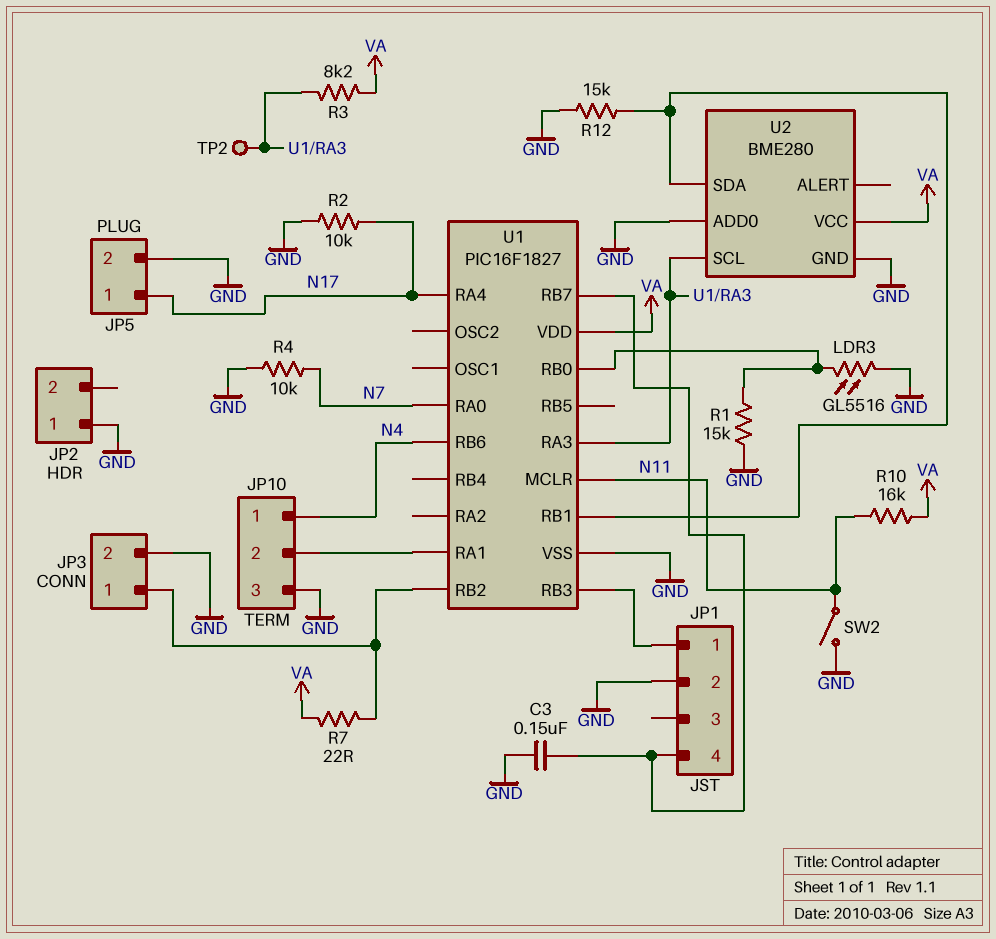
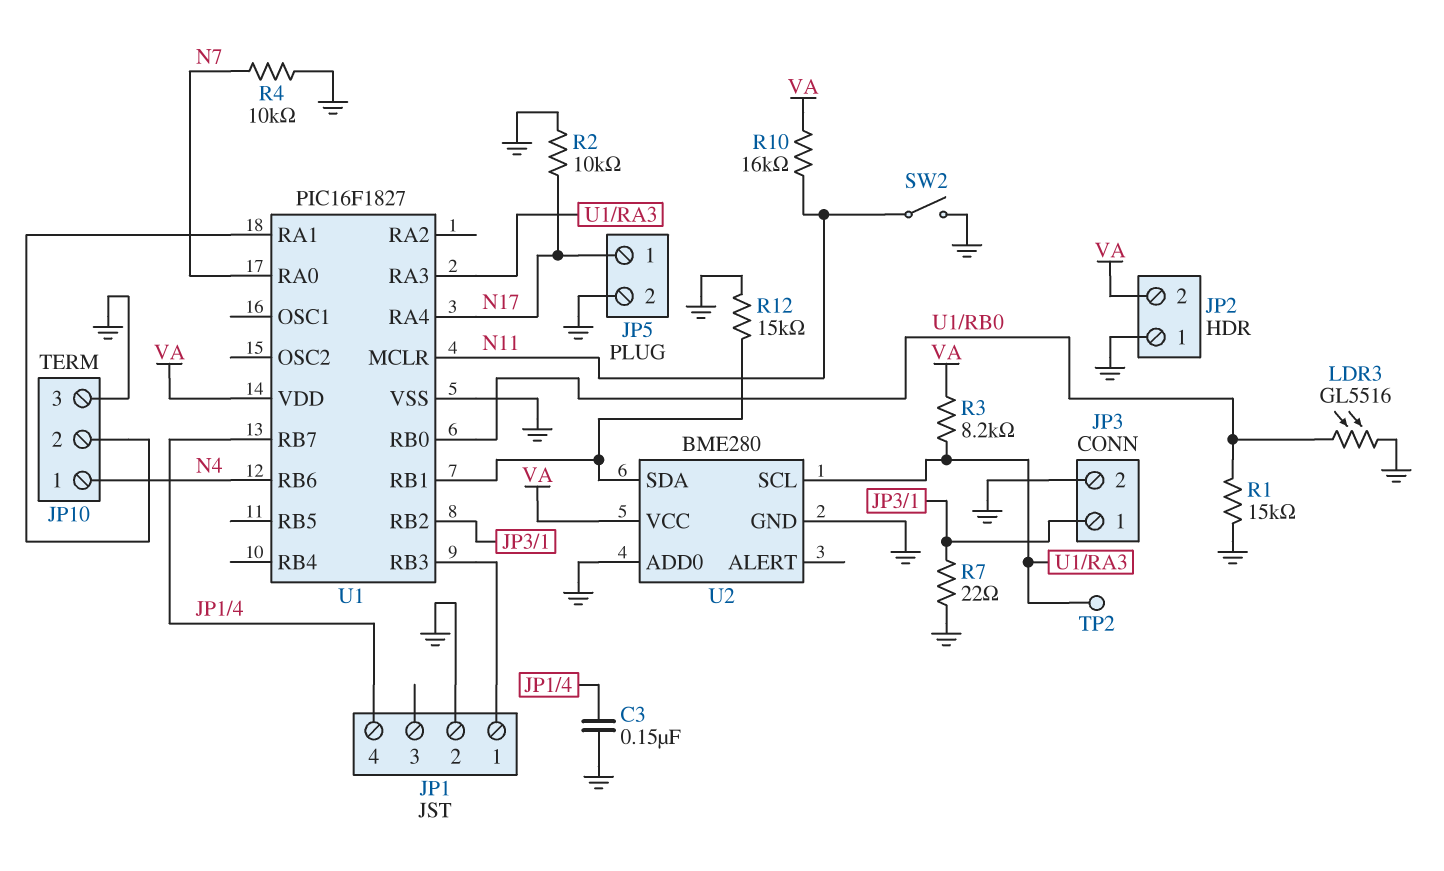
JP2 pin 2: none -> VA
R7: 22 (JP3/1, VA) -> 22 (GND, JP3/1)

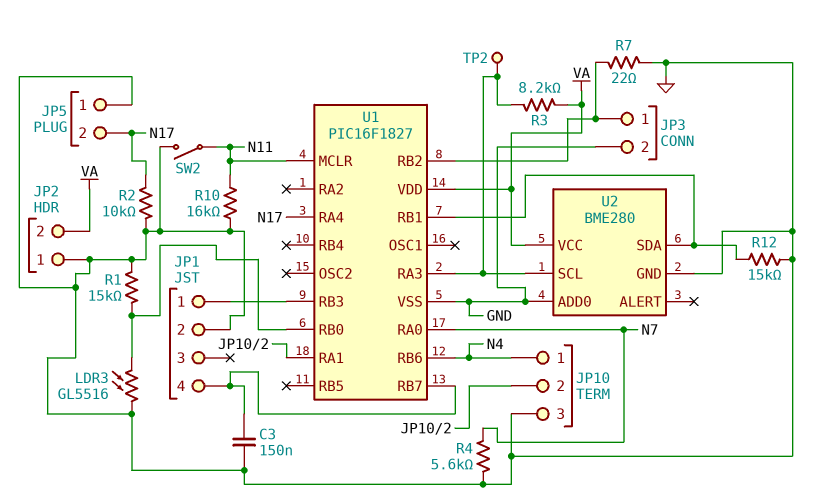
JP5 pin 1: N17 -> GND
JP5 pin 2: GND -> N17
R4: 10k (GND, N7) -> 5.6k (GND, N7)
R10: 16k (N11, VA) -> 16k (GND, N11)

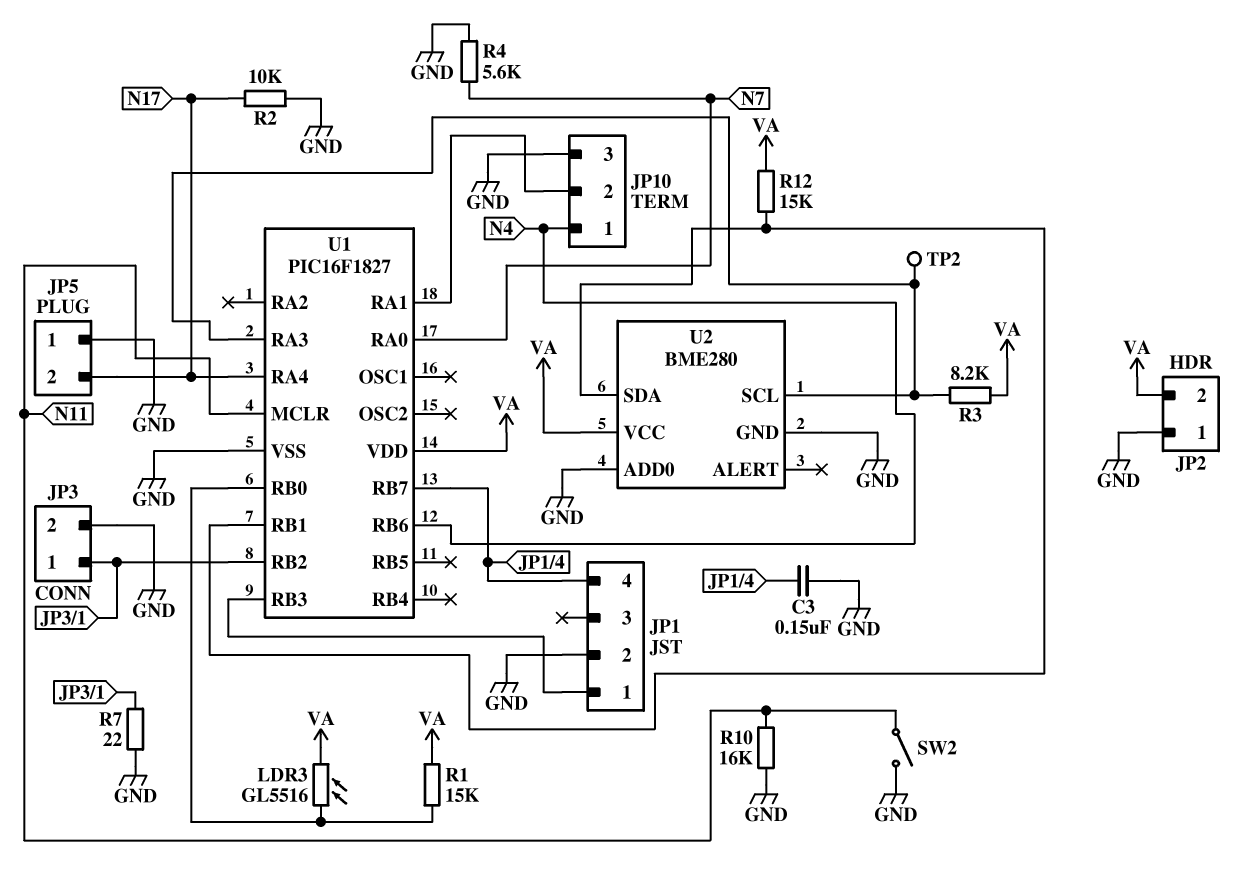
LDR3: GL5516 (GND, U1/RB0) -> GL5516 (U1/RB0, VA)
R1: 15k (GND, U1/RB0) -> 15k (U1/RB0, VA)
R12: 15k (GND, U1/RB1) -> 15k (U1/RB1, VA)

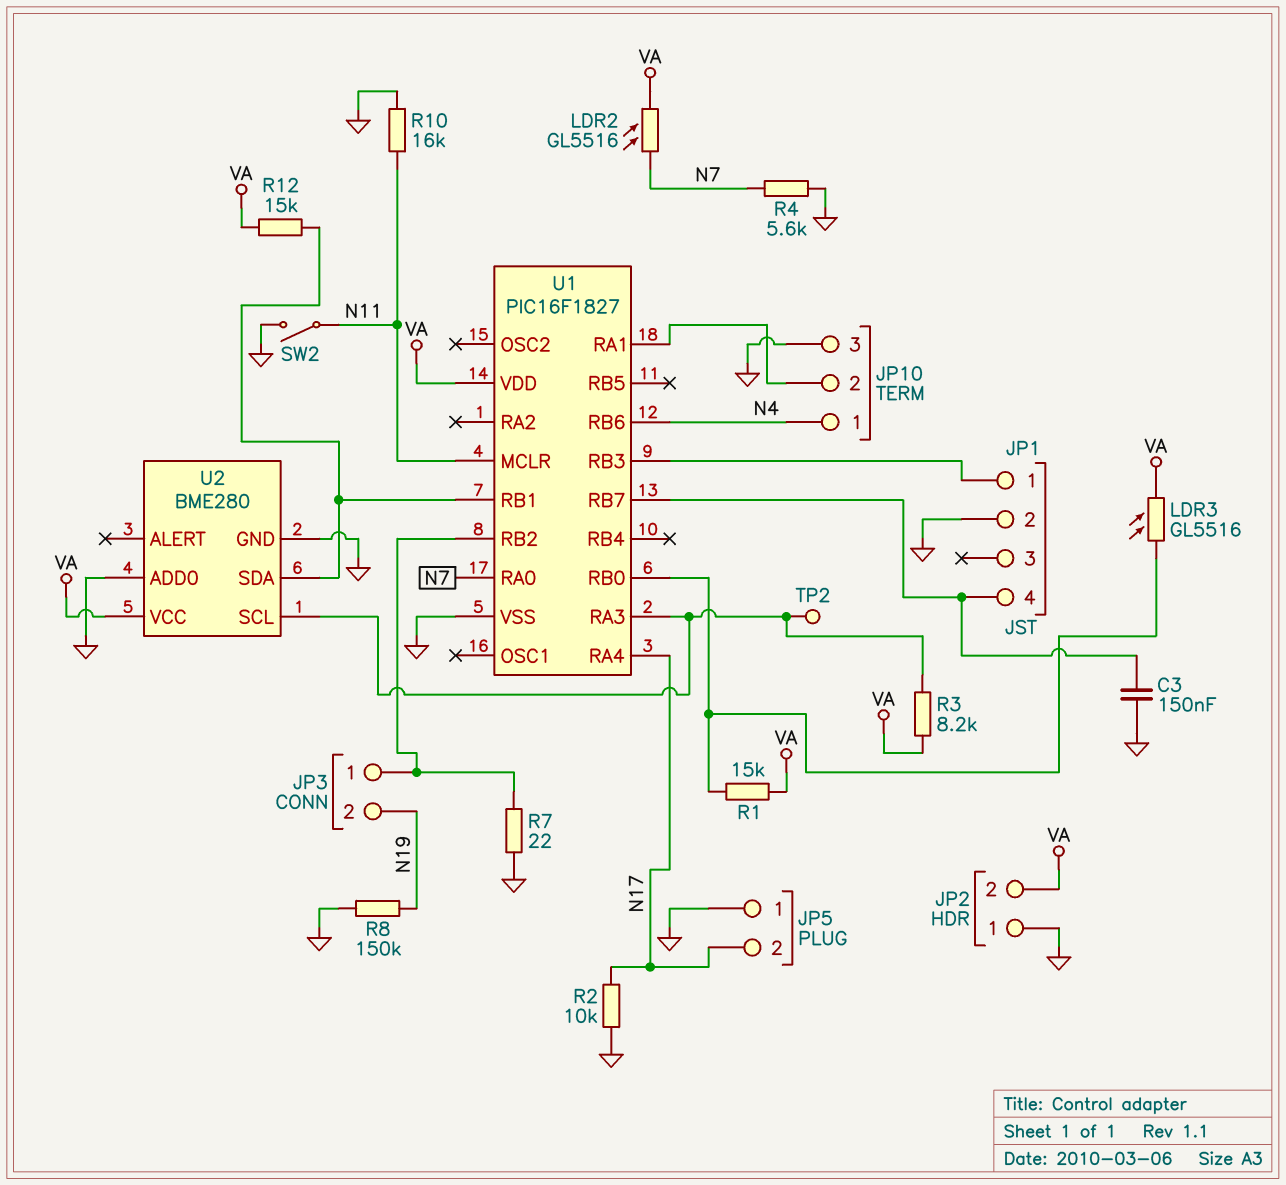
JP3 pin 2: GND -> N19
LDR2: none -> GL5516 (N7, VA)
R8: none -> 150k (GND, N19)

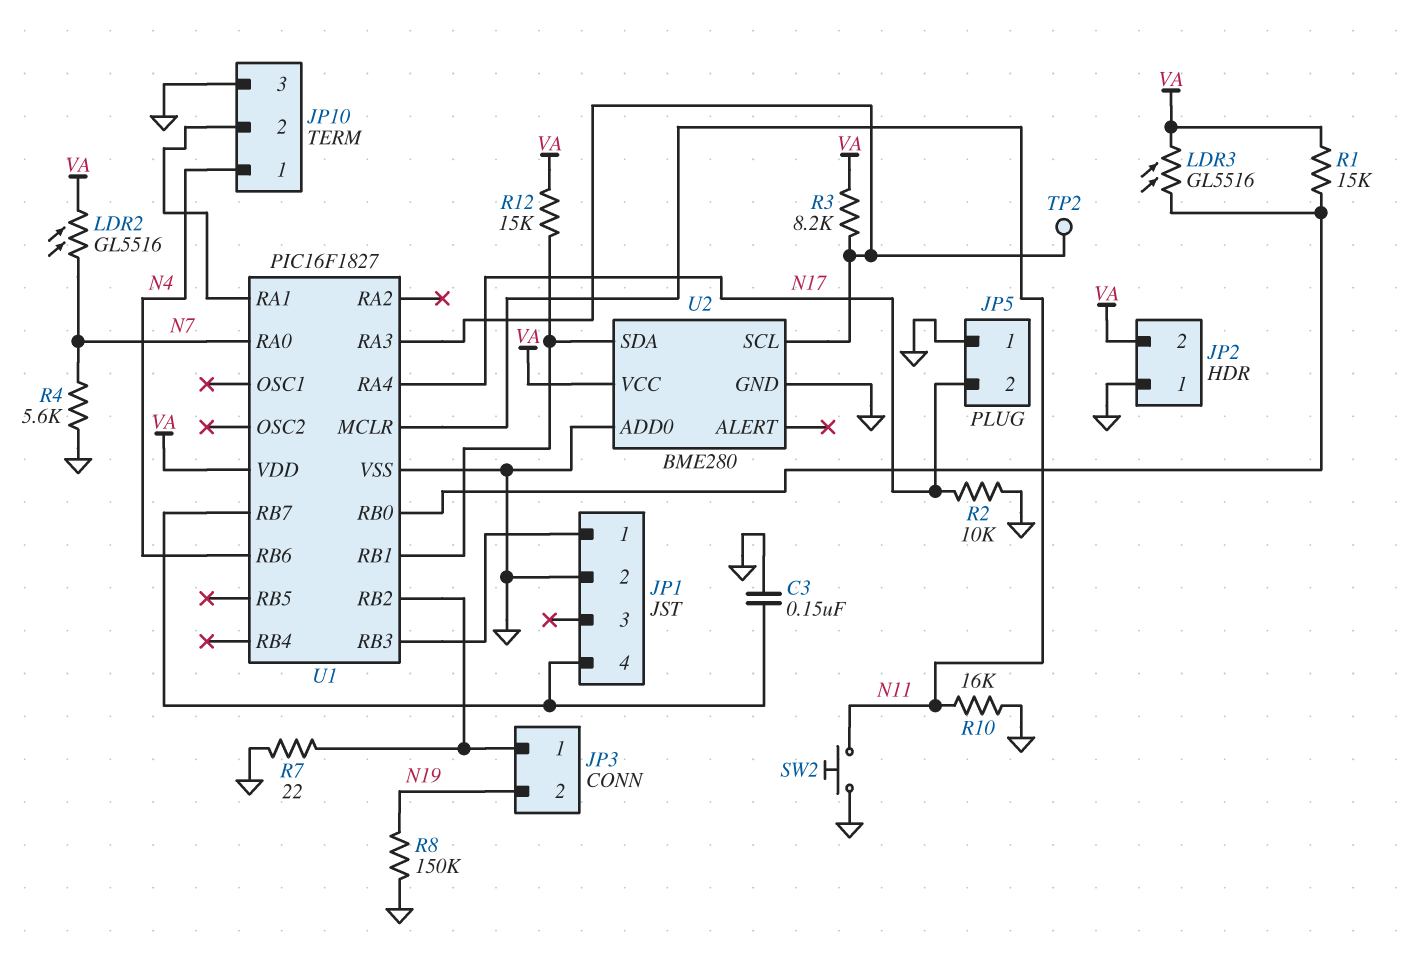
SW2: switch (GND, N11) -> button (GND, N11)

